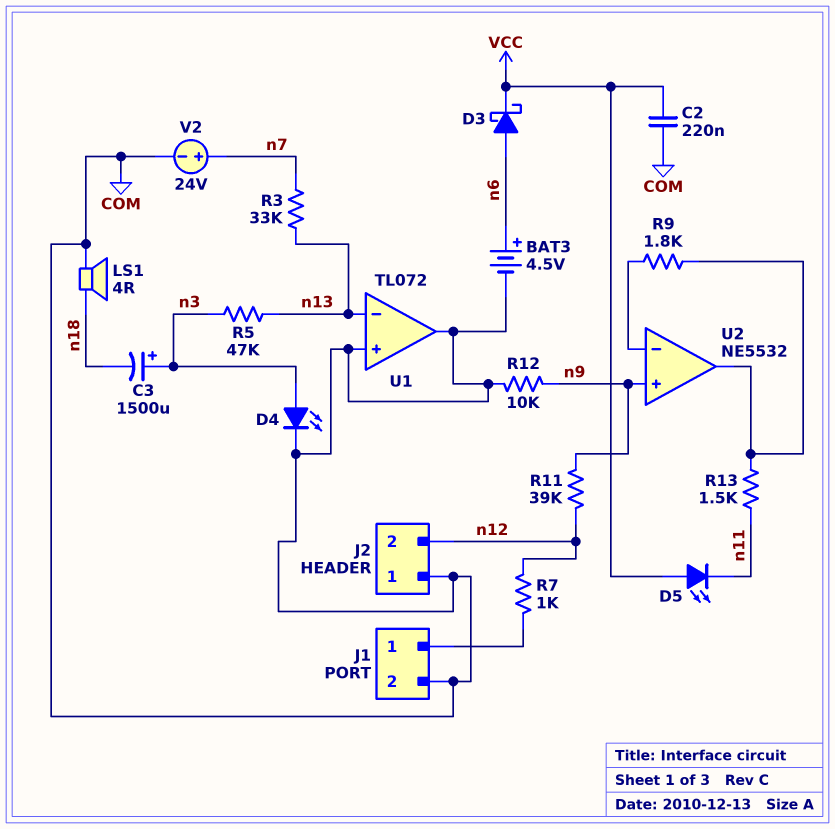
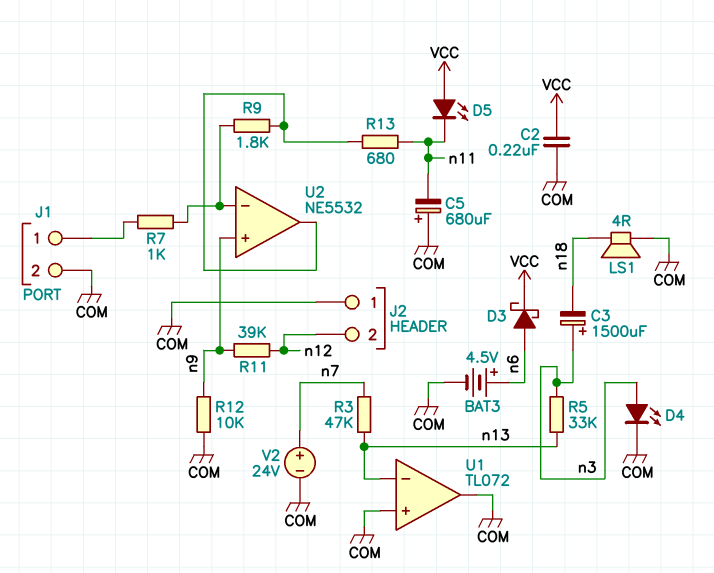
C5: none -> 680uF (plus COM, minus n11)
R3: 33k (n7, n13) -> 47k (n7, n13)
R5: 47k (n3, n13) -> 33k (n3, n13)
R7: 1k (J1/1, n12) -> 1k (J1/1, U2/in-)
R13: 1.5k (U2/out, n11) -> 680 (U2/out, n11)

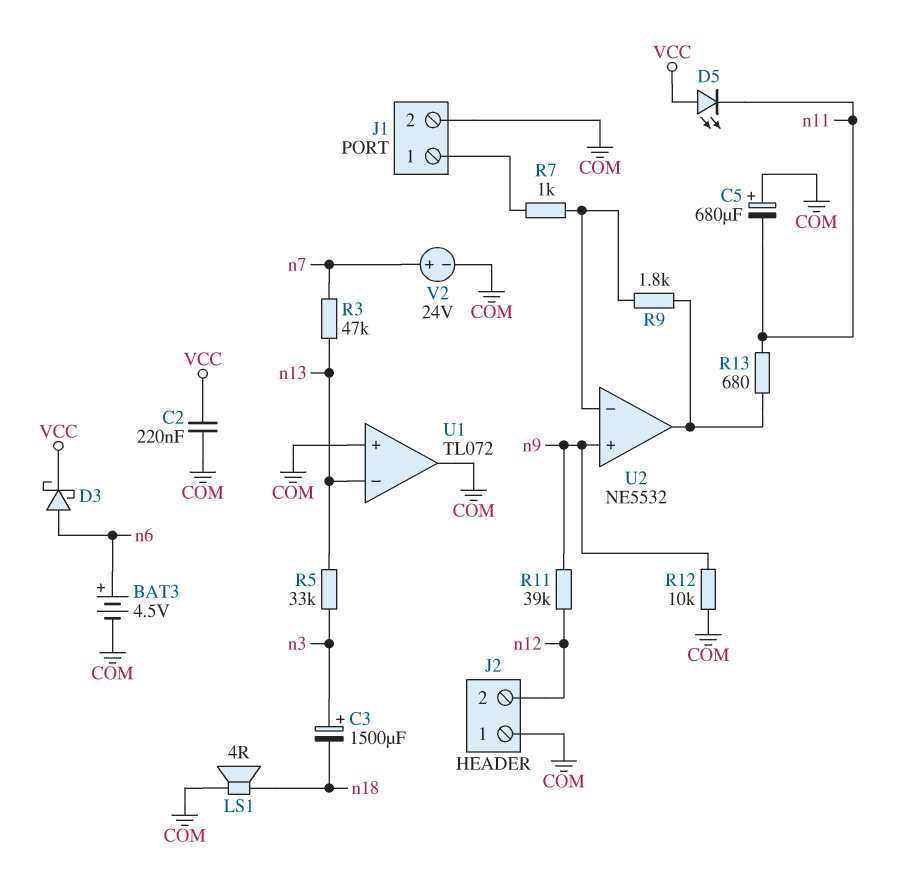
D4: LED (A n3, K COM) -> none

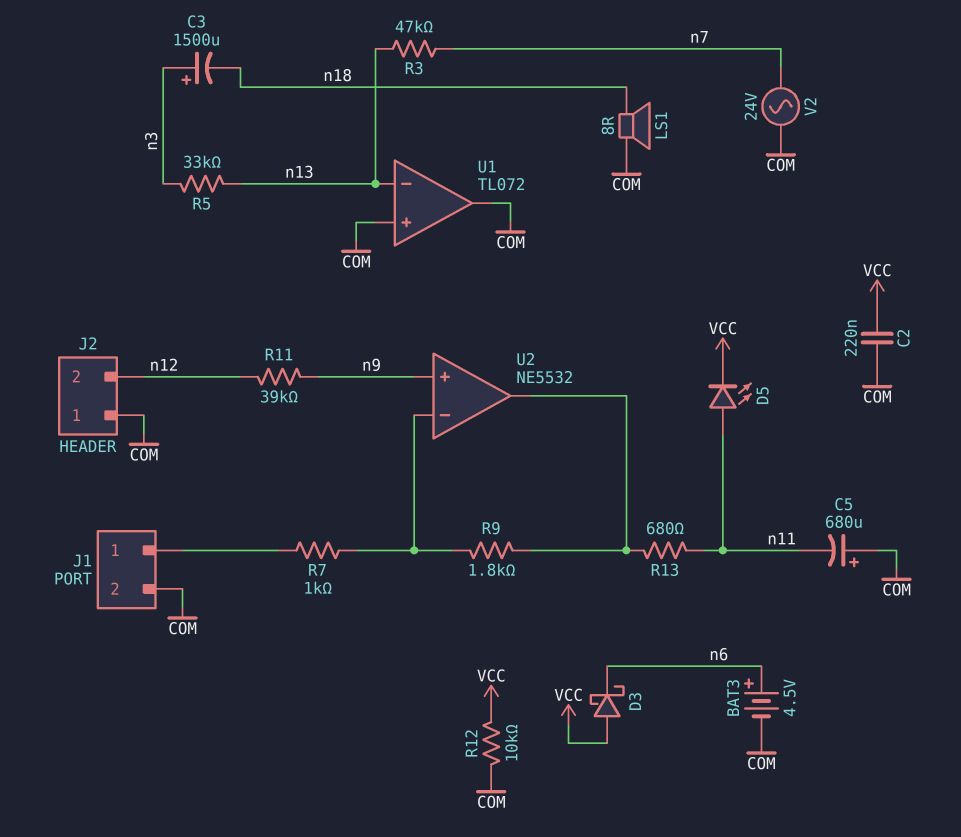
D3: schottky (A n6, K VCC) -> schottky (A VCC, K n6)
D5: LED (A VCC, K n11) -> LED (A n11, K VCC)
LS1: speaker 4R (COM, n18) -> speaker 8R (COM, n18)
R12: 10k (COM, n9) -> 10k (COM, VCC)
V2: 24V (plus n7, minus COM) -> AC 24V (COM, n7)

